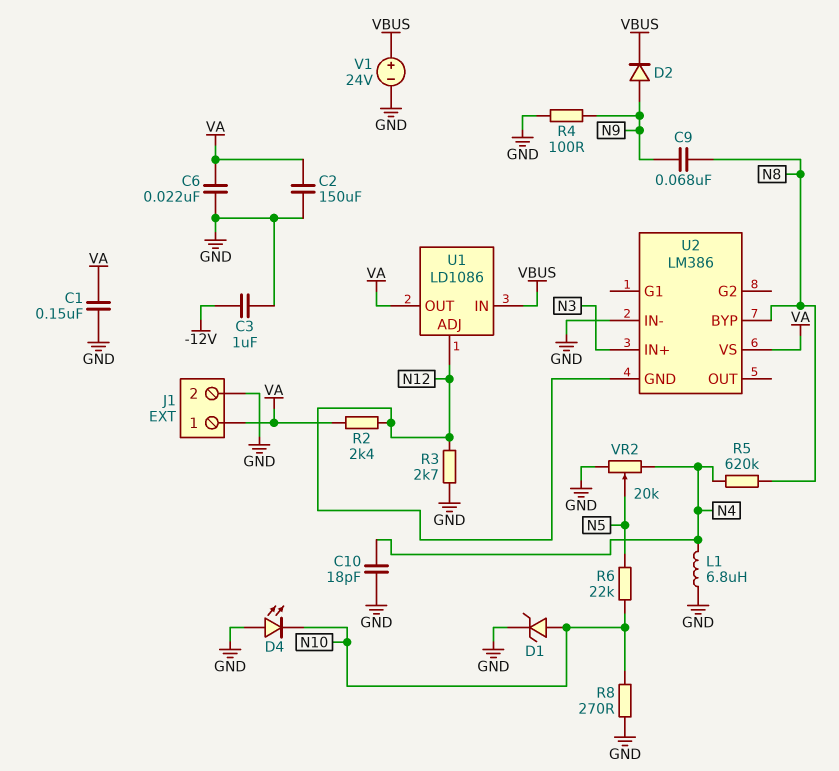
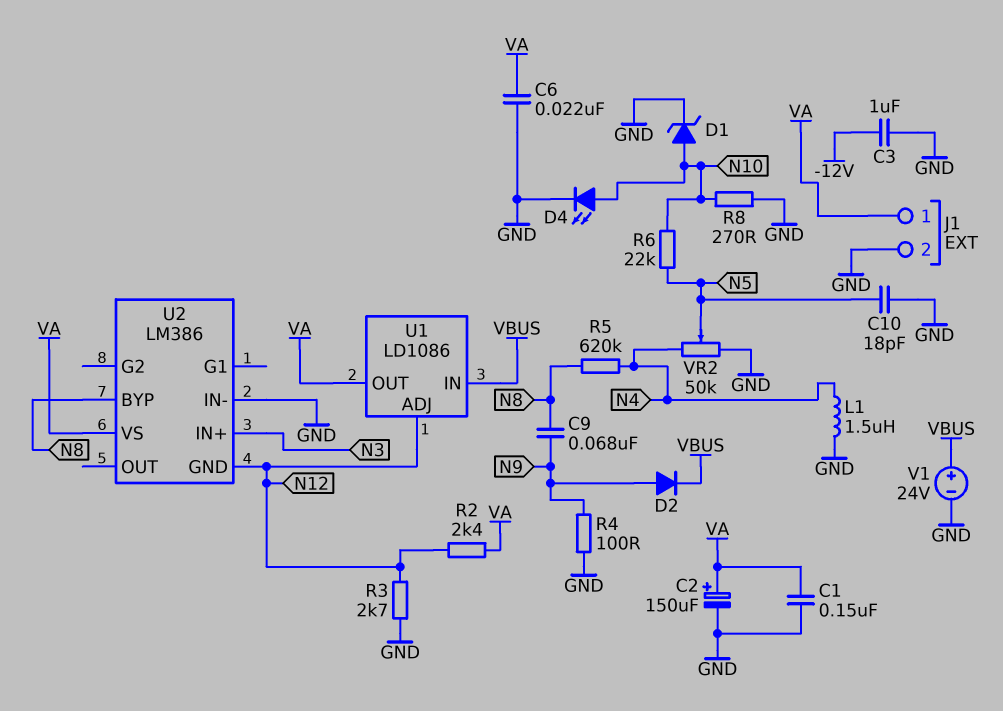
C2: 150uF (GND, VA) -> 150uF (plus VA, minus GND)
C10: 18pF (GND, N4) -> 18pF (GND, N5)
D4: LED (A GND, K N10) -> LED (A N10, K GND)
L1: 6.8uH (GND, N4) -> 1.5uH (GND, N4)
VR2: 20k (GND, N4, wiper N5) -> 50k (GND, N4, wiper N5)

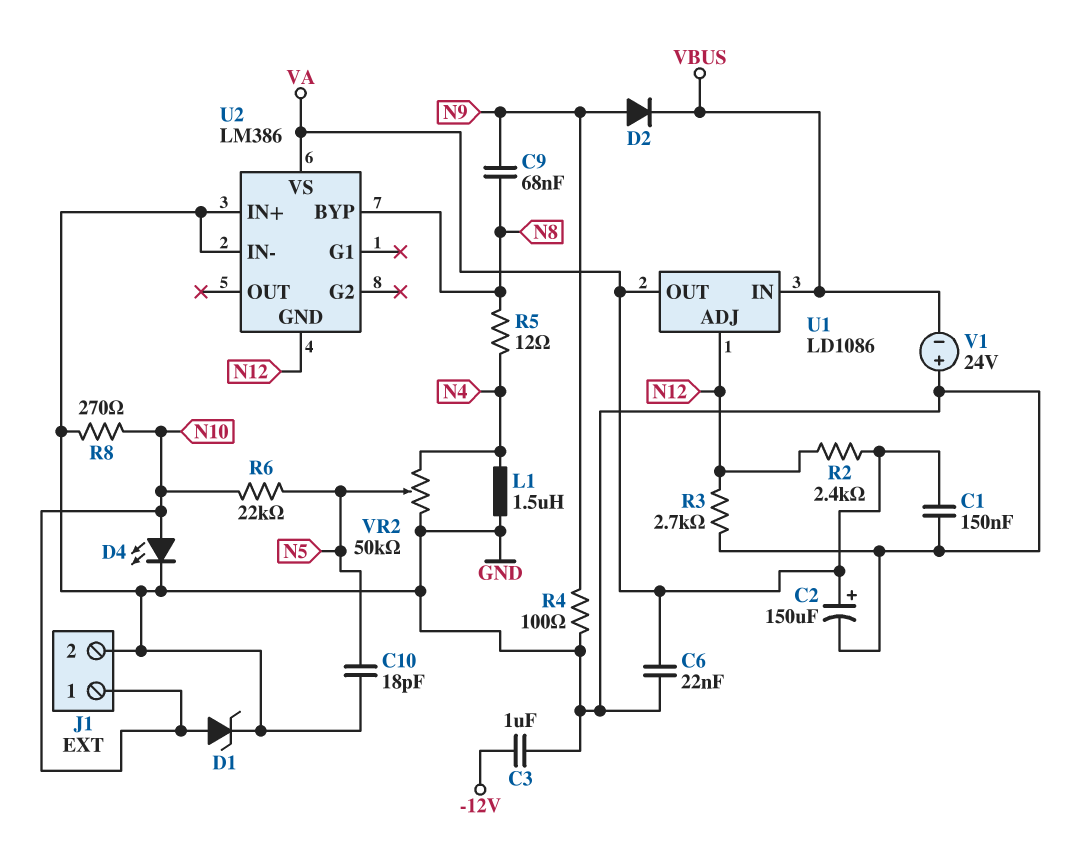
J1 pin 1: VA -> N10
R5: 620k (N4, N8) -> 12 (N4, N8)
U2 pin IN+: N3 -> GND
V1: 24V (plus VBUS, minus GND) -> 24V (plus GND, minus VBUS)

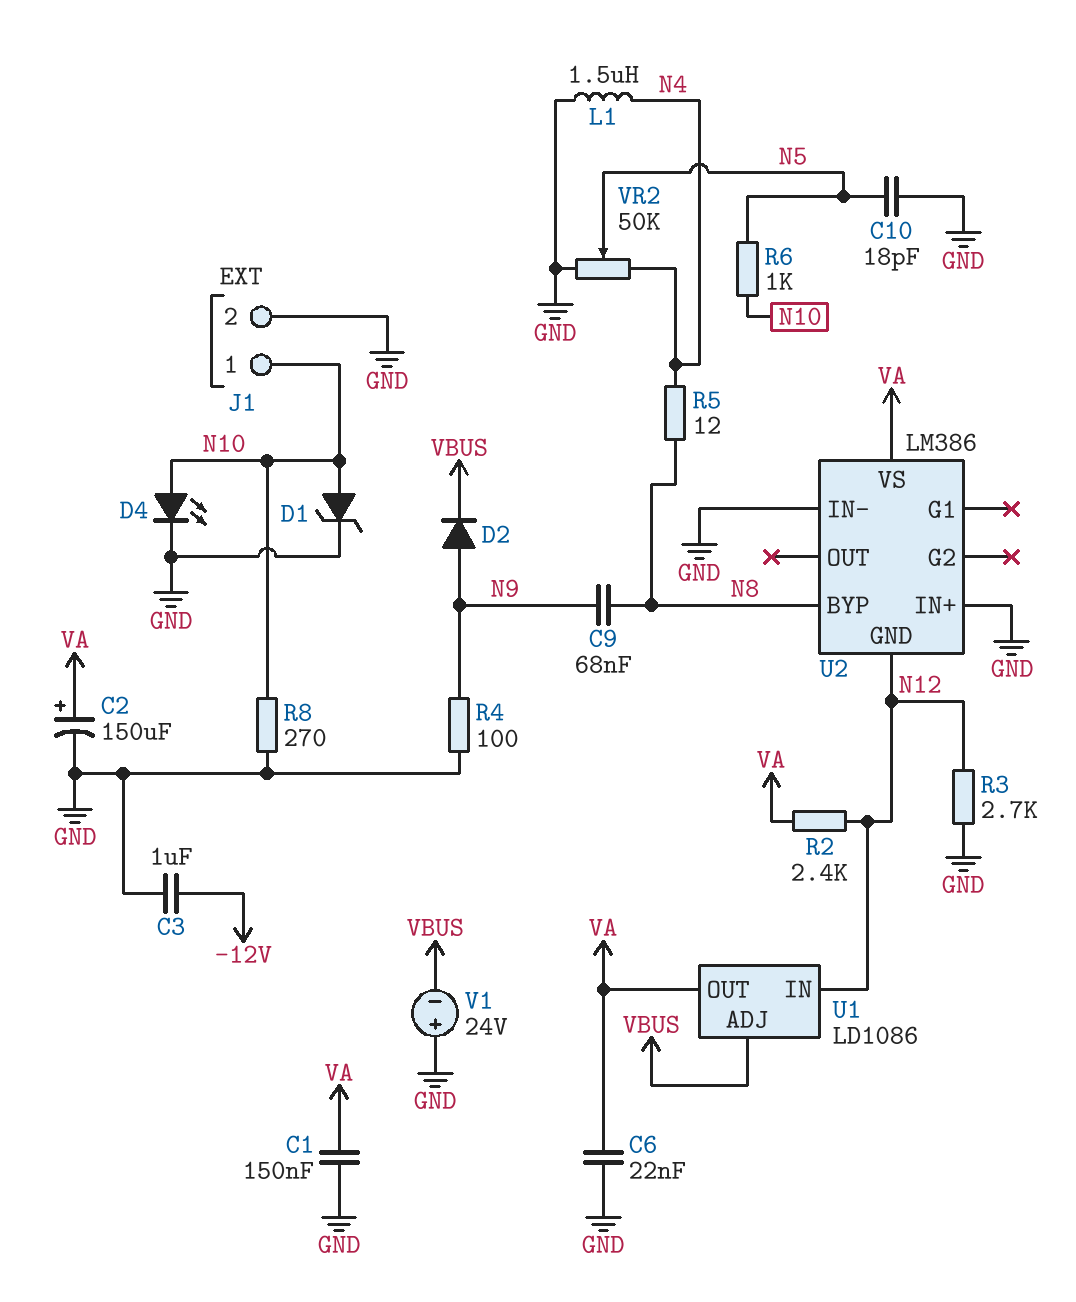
R6: 22k (N5, N10) -> 1k (N5, N10)
U1 pin ADJ: N12 -> VBUS
U1 pin IN: VBUS -> N12

